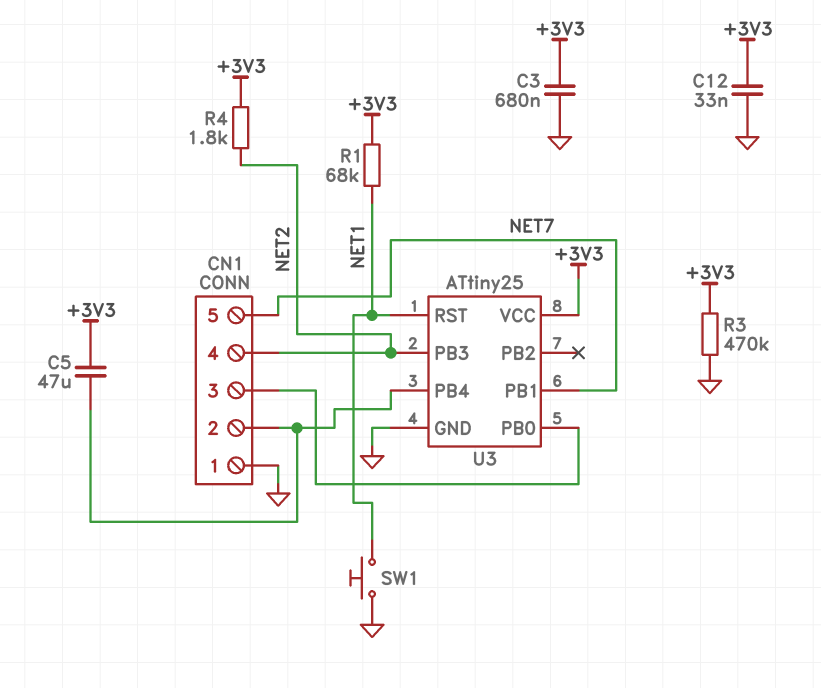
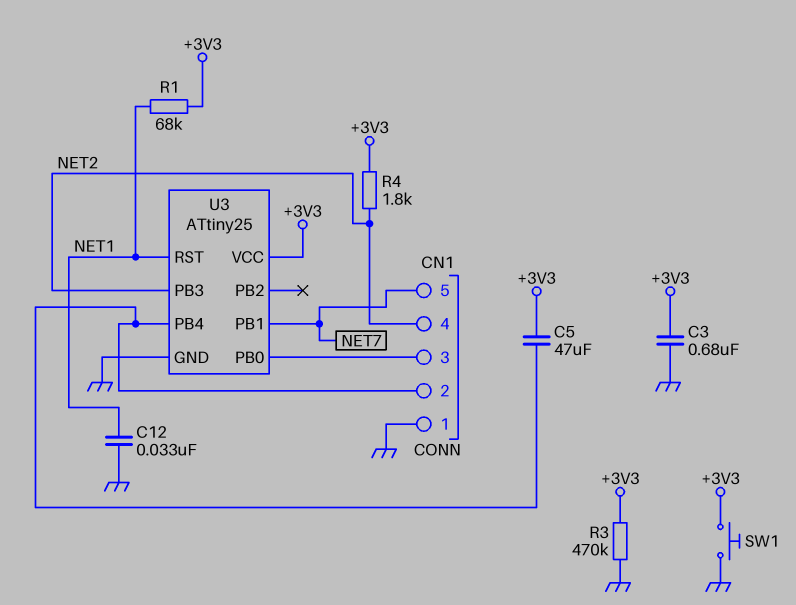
C12: 33nF (+3V3, GND) -> 33nF (GND, NET1)
SW1: button (GND, NET1) -> button (+3V3, GND)

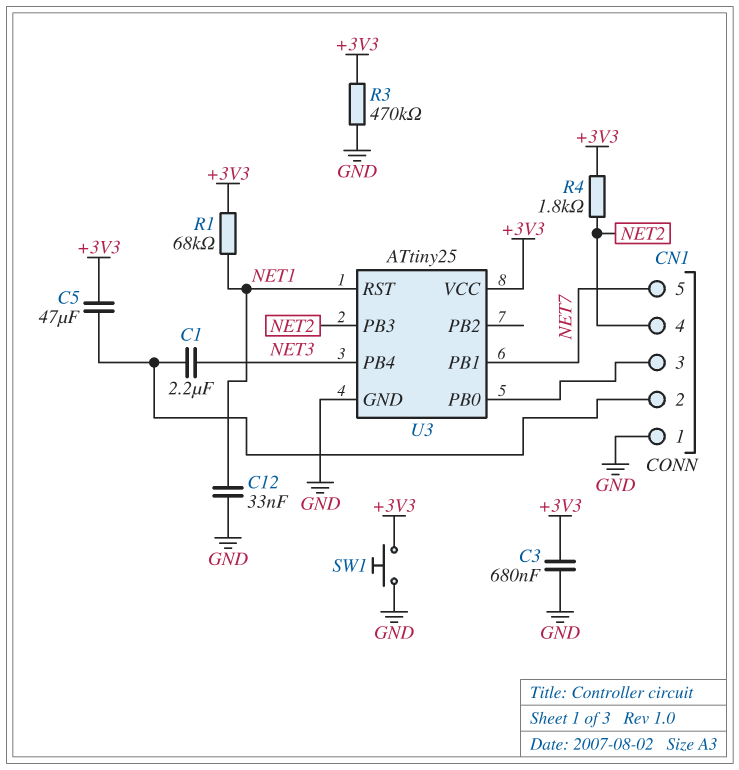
C1: none -> 2.2uF (CN1/2, NET3)
U3 pin PB4: CN1/2 -> NET3

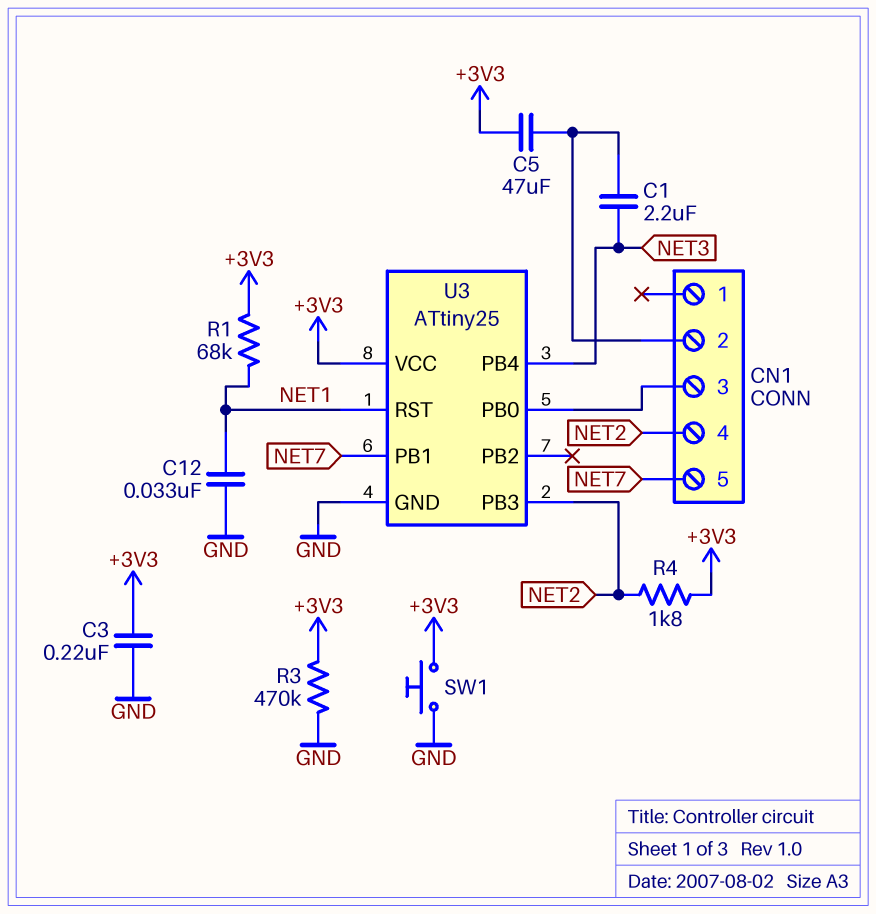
C3: 680nF (+3V3, GND) -> 220nF (+3V3, GND)
CN1 pin 1: GND -> none

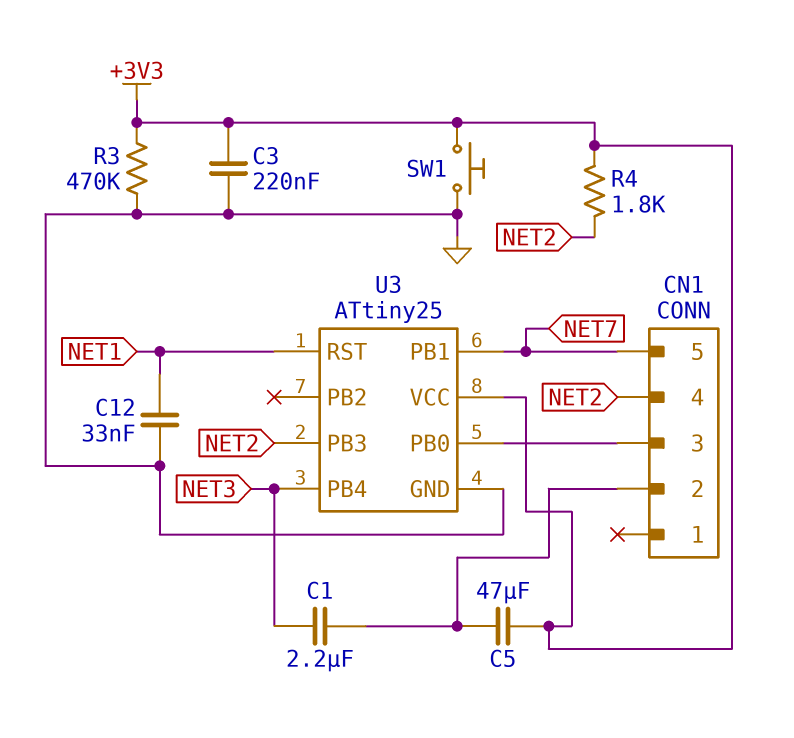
R1: 68k (+3V3, NET1) -> none

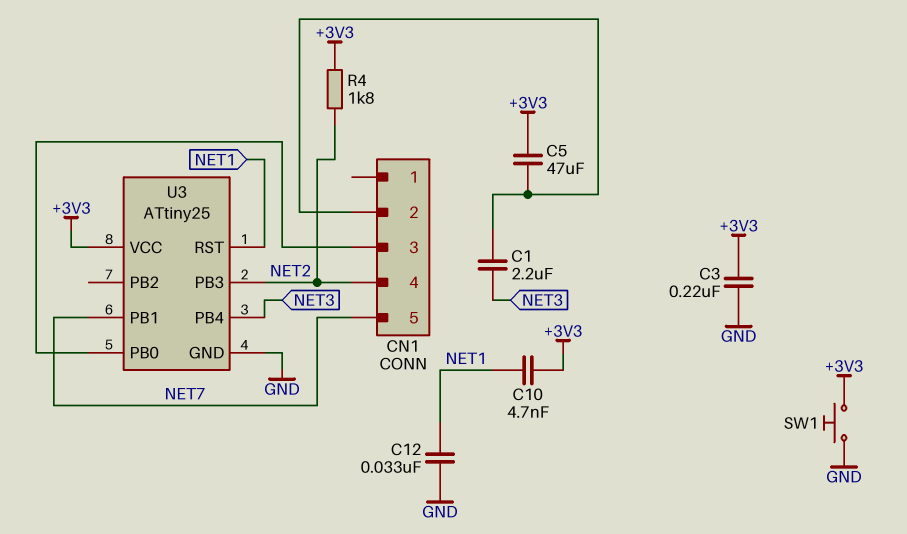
C10: none -> 4.7nF (+3V3, NET1)
R3: 470k (+3V3, GND) -> none

